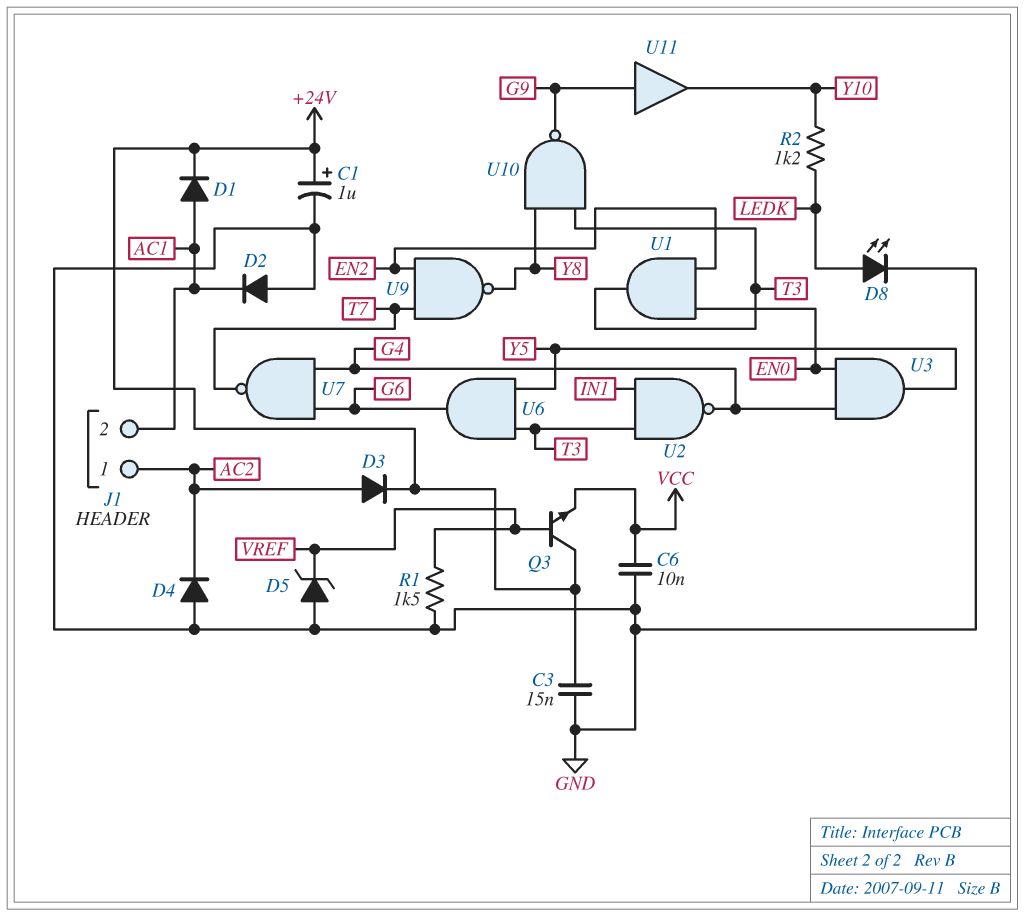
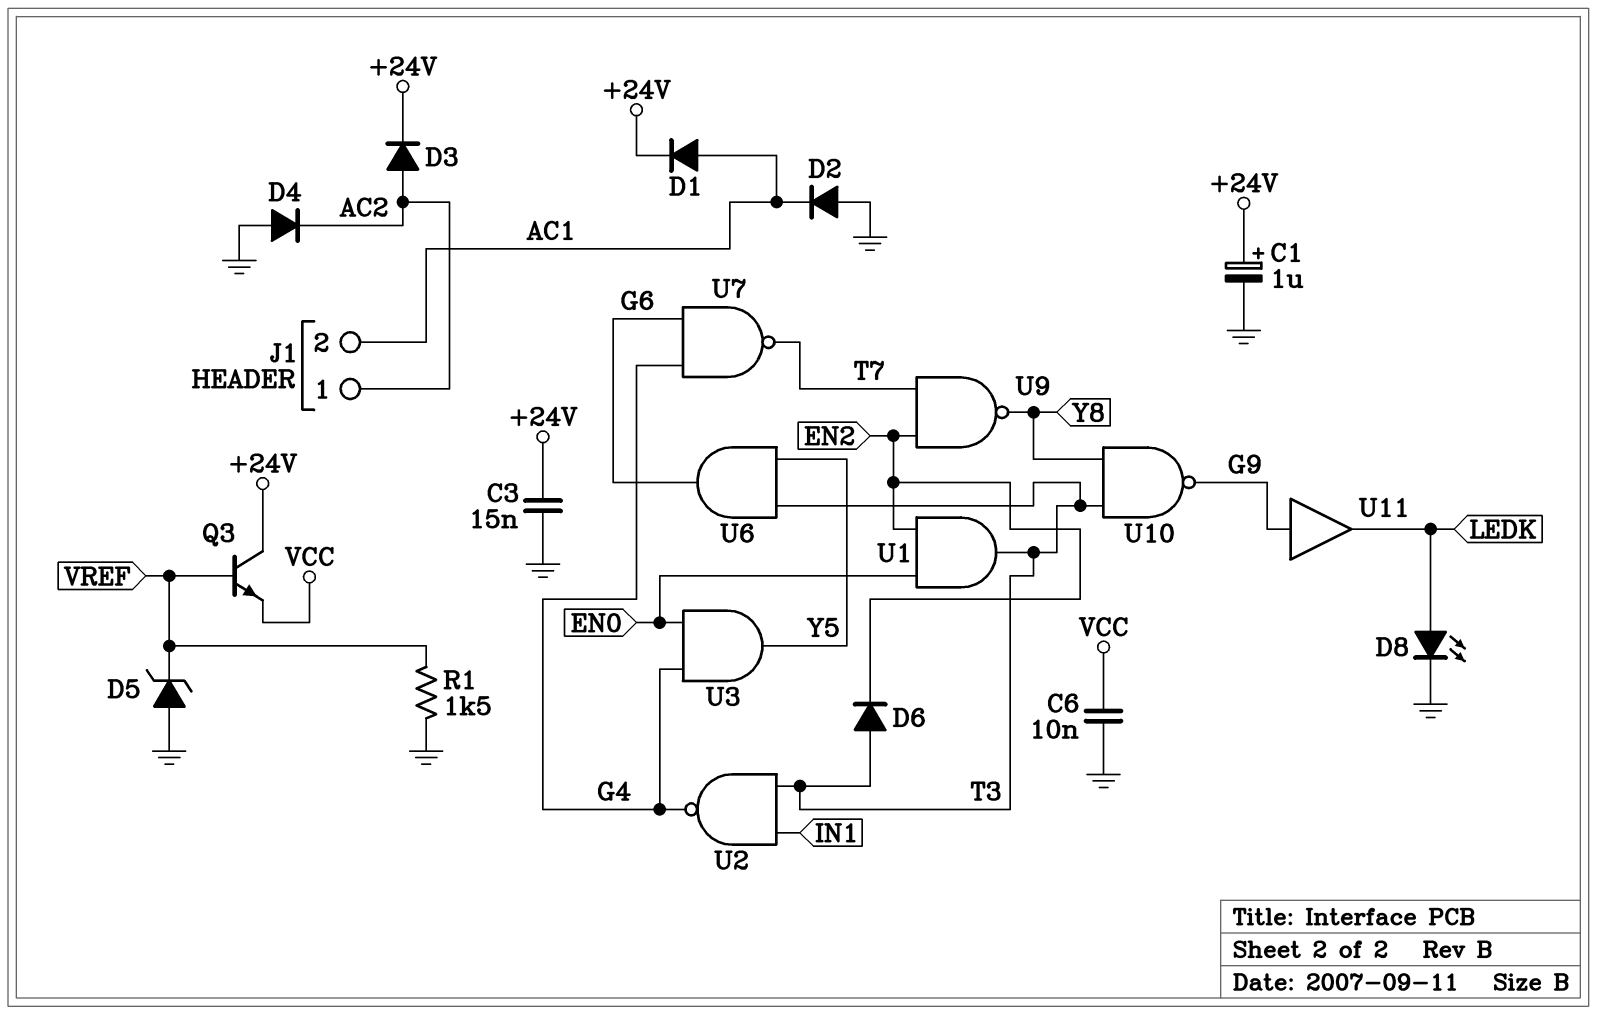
D6: none -> diode (A T3, K EN2)
R2: 1.2k (LEDK, Y10) -> none
U11: buffer (in G9, out Y10) -> buffer (in G9, out LEDK)

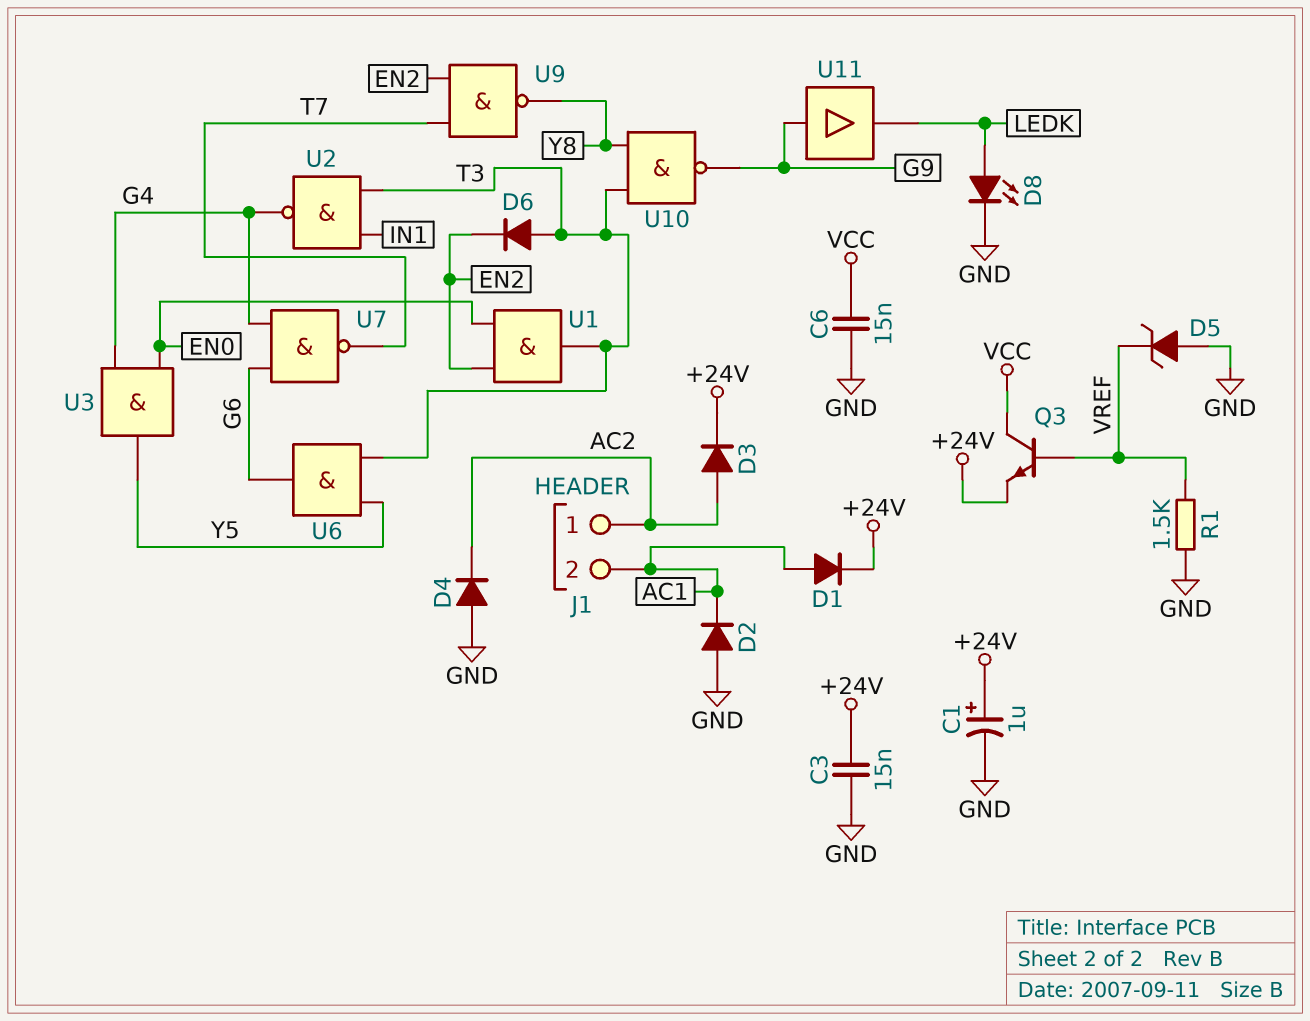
C6: 10nF (GND, VCC) -> 15nF (GND, VCC)
Q3: NPN (B VREF, C +24V, E VCC) -> NPN (B VREF, C VCC, E +24V)

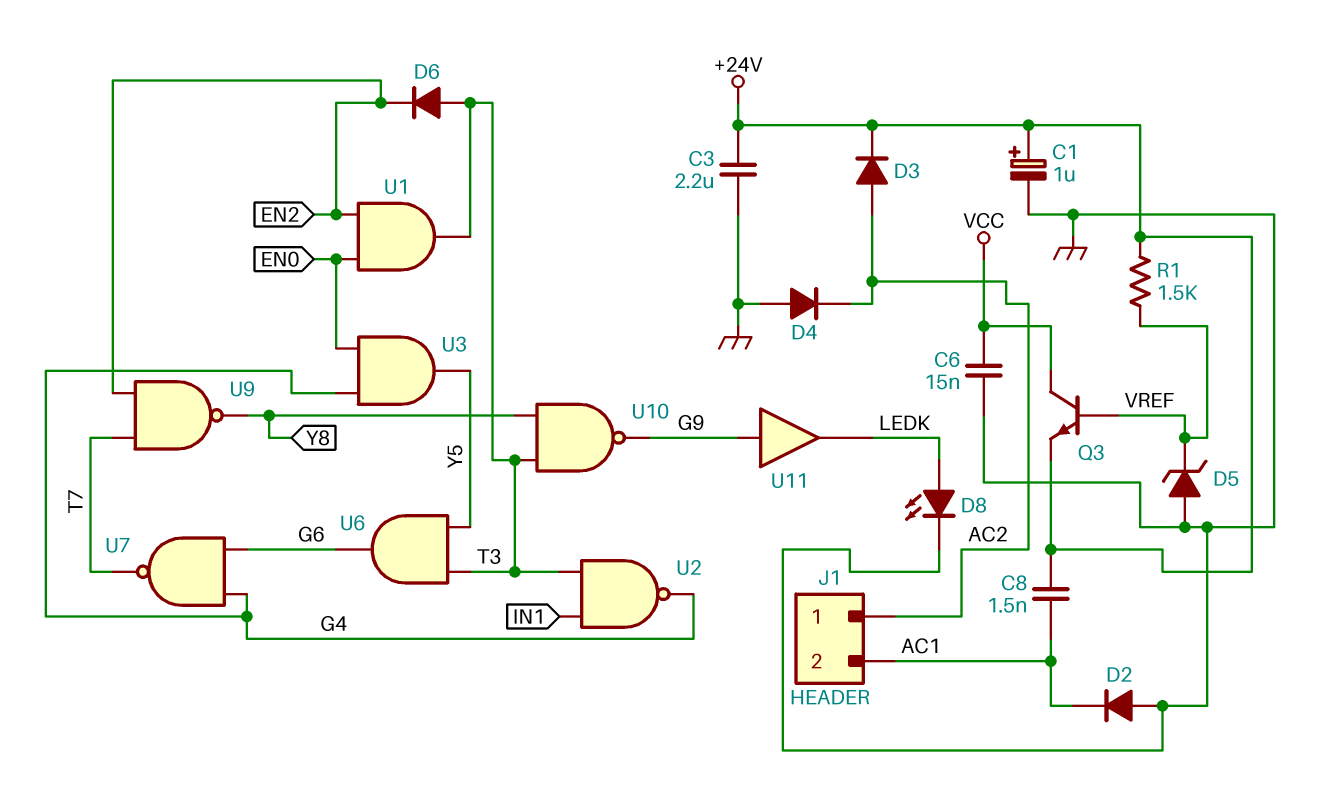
C3: 15nF (+24V, GND) -> 2.2uF (+24V, GND)
C8: none -> 1.5nF (+24V, AC1)
D1: diode (A AC1, K +24V) -> none
R1: 1.5k (GND, VREF) -> 1.5k (+24V, VREF)

